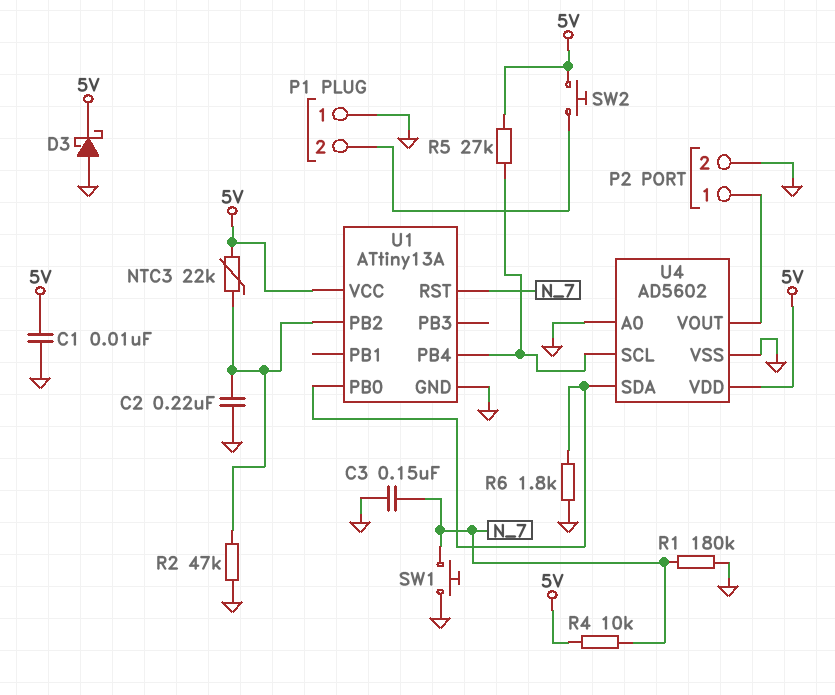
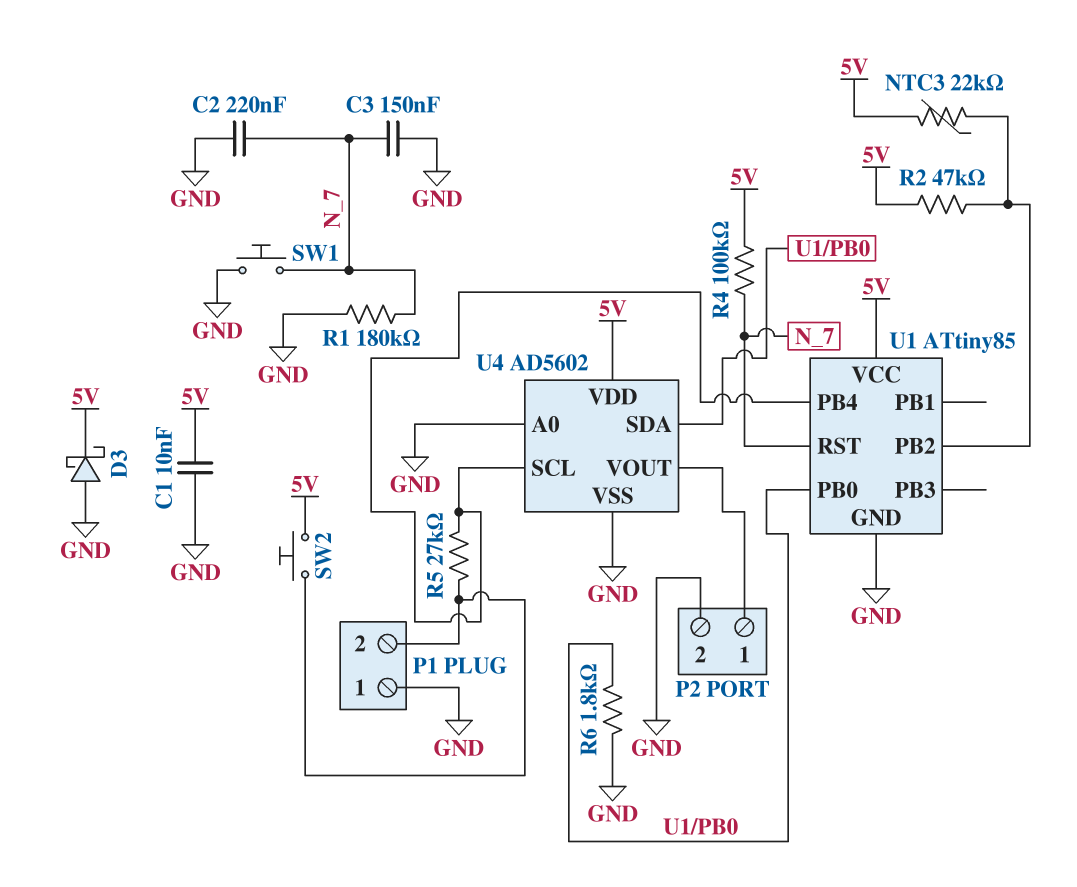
C2: 220nF (GND, U1/PB2) -> 220nF (GND, N_7)
R2: 47k (GND, U1/PB2) -> 47k (5V, U1/PB2)
R4: 10k (5V, N_7) -> 100k (5V, N_7)
R5: 27k (5V, U1/PB4) -> 27k (P1/2, U1/PB4)
U1: ATtiny13A -> ATtiny85

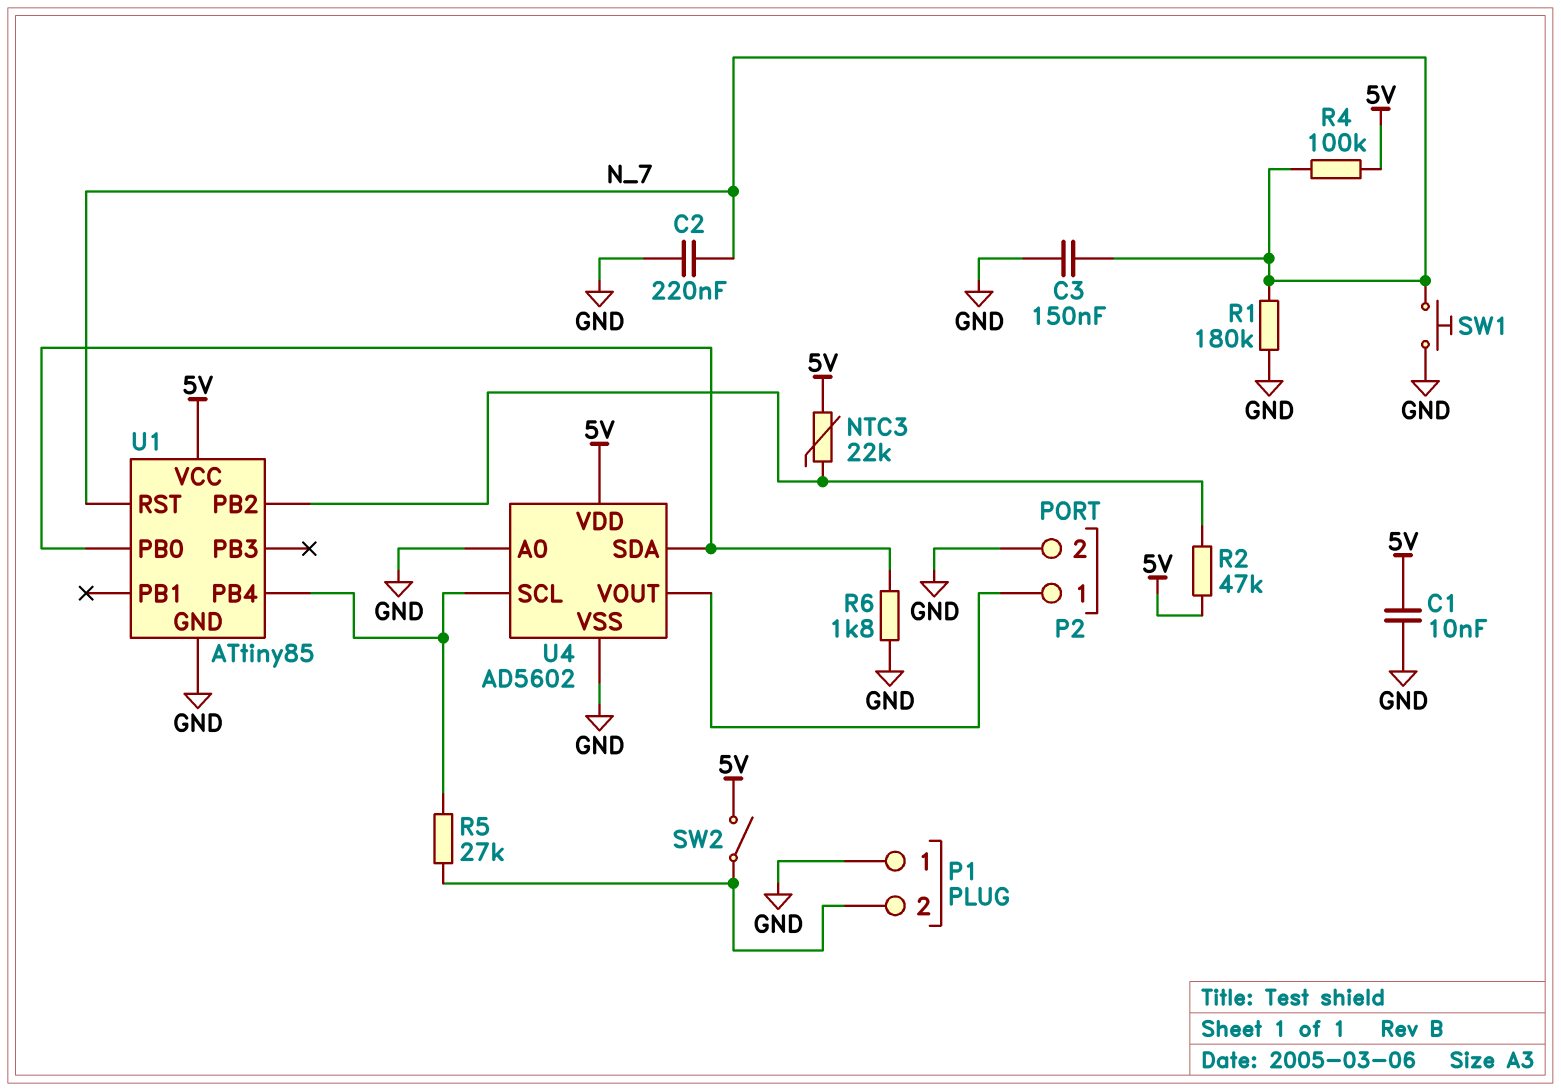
D3: schottky (A GND, K 5V) -> none
SW2: button (5V, P1/2) -> switch (5V, P1/2)

